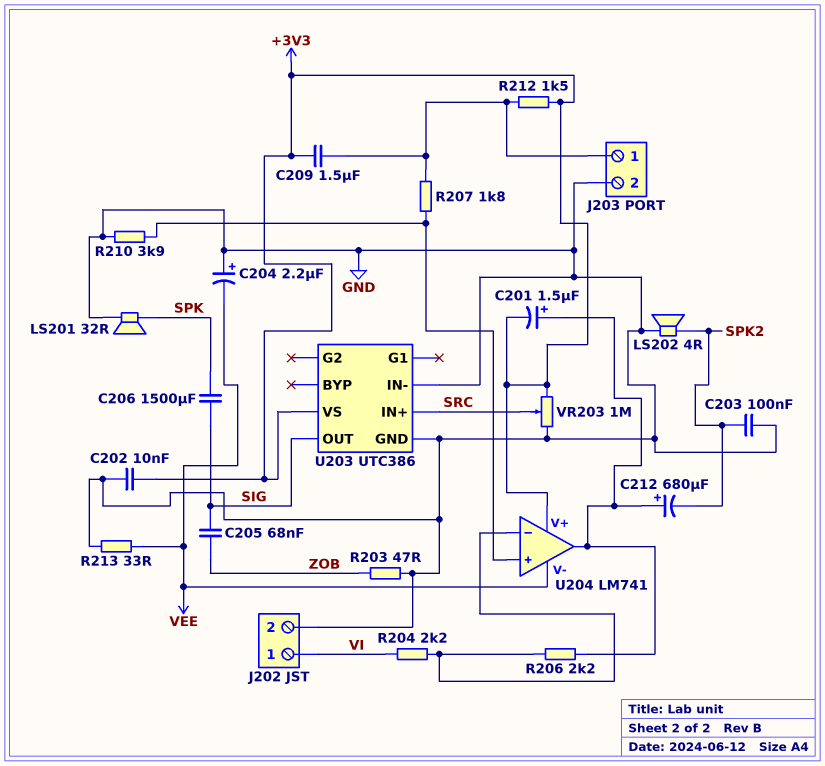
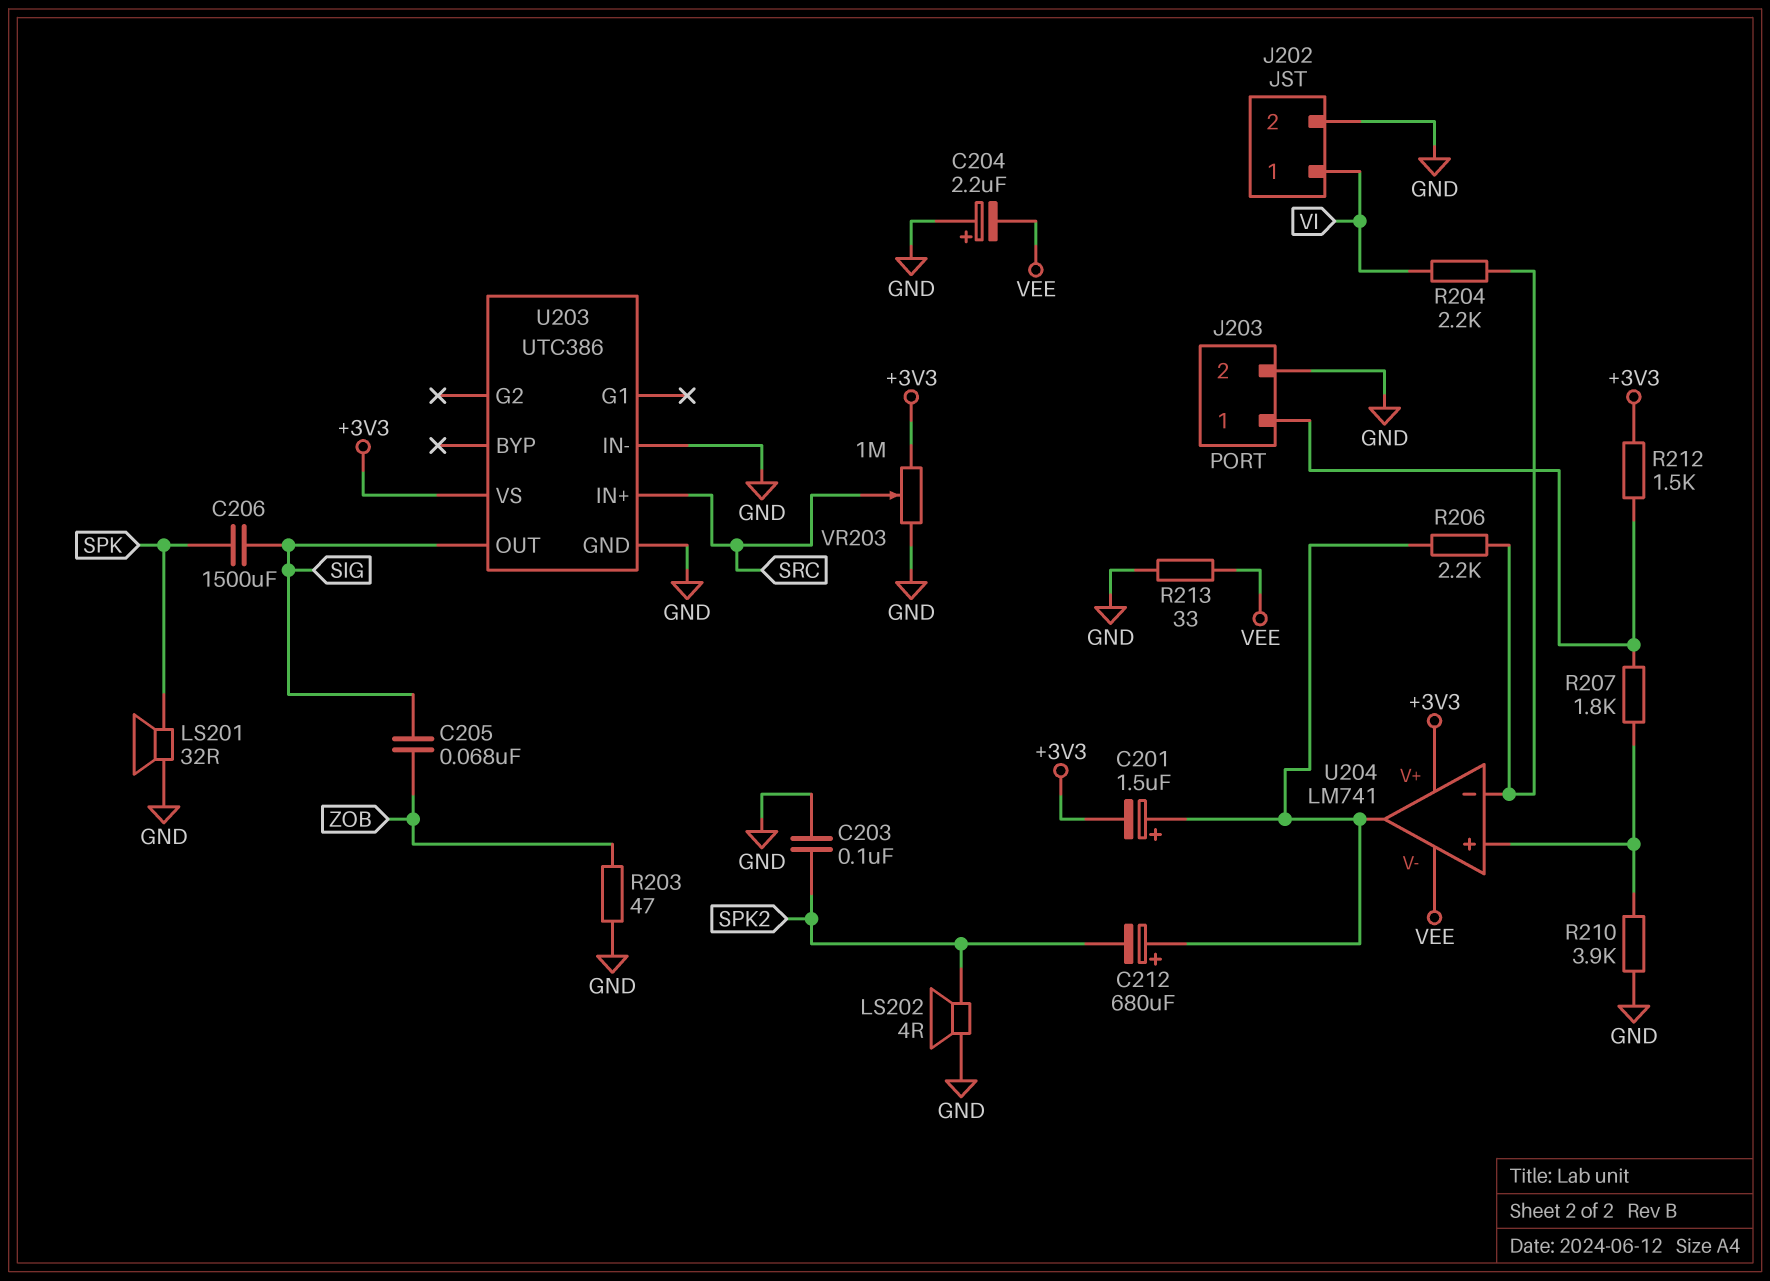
C202: 10nF (+3V3, GND) -> none
C209: 1.5uF (+3V3, J203/1) -> none

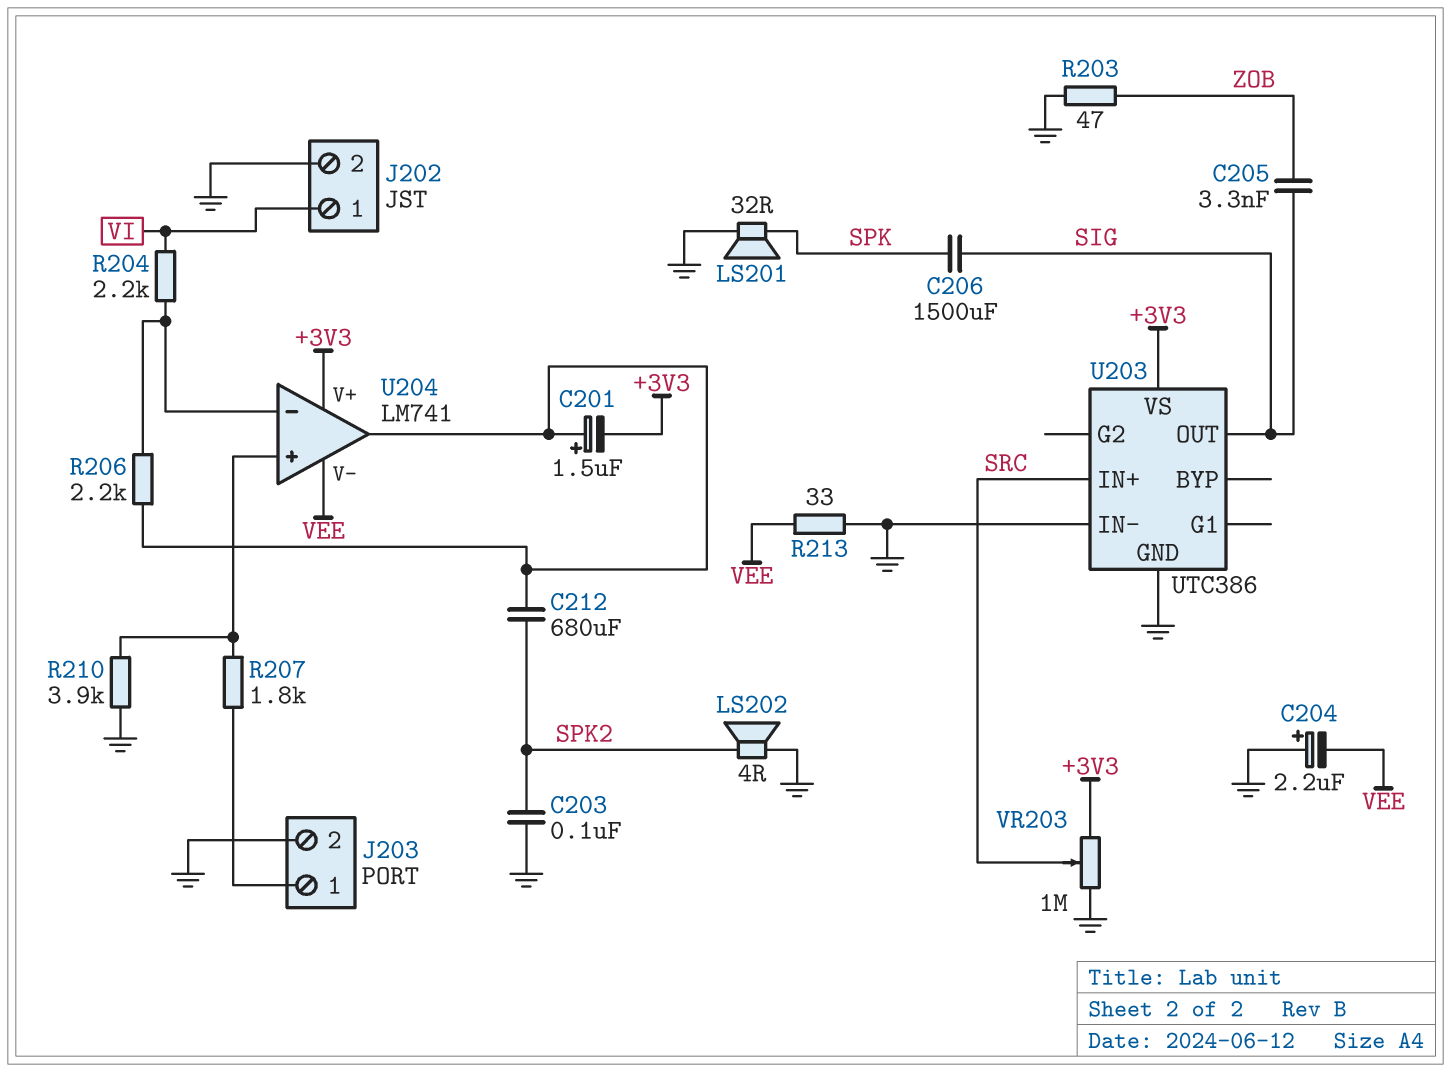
C205: 68nF (SIG, ZOB) -> 3.3nF (SIG, ZOB)
C212: 680uF (plus U204/out, minus SPK2) -> 680uF (SPK2, U204/out)
R212: 1.5k (+3V3, J203/1) -> none

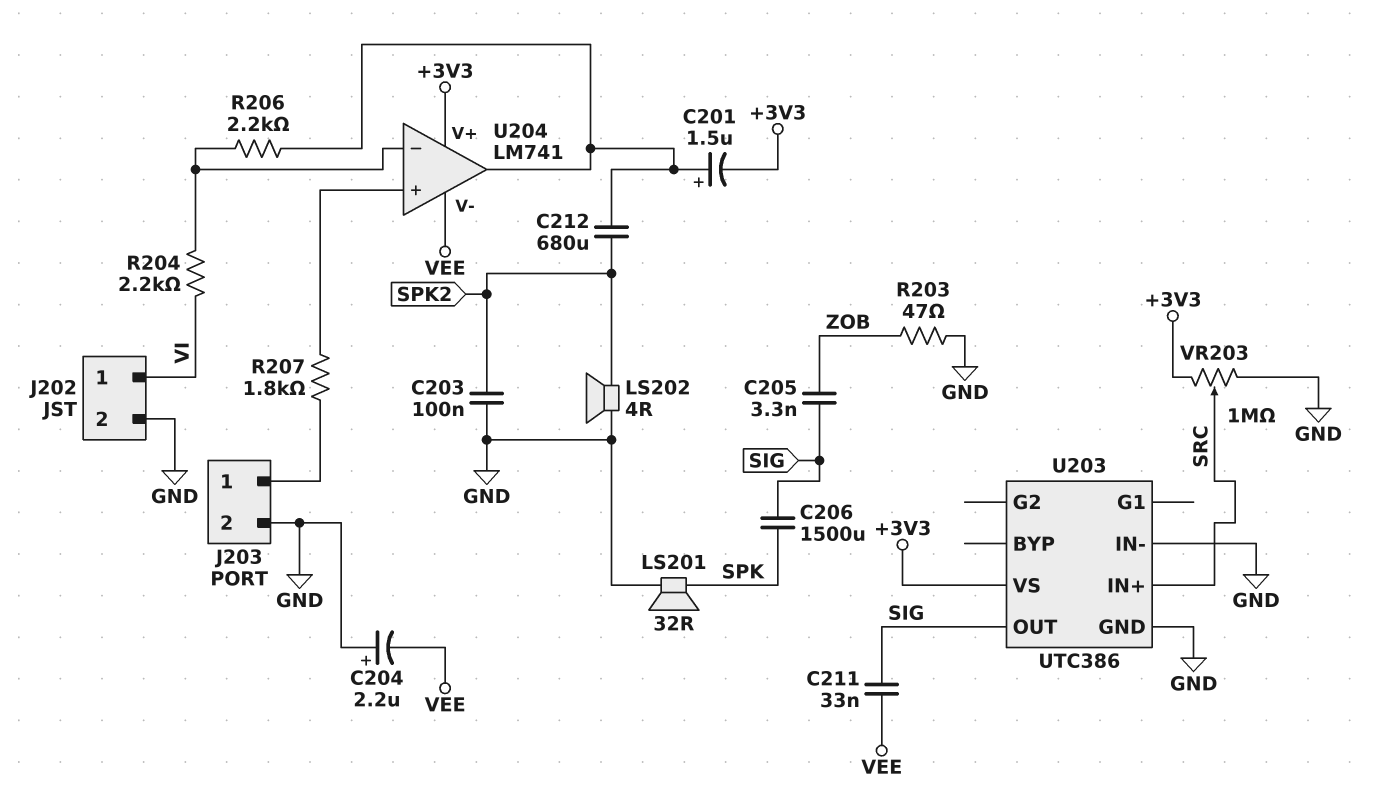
C211: none -> 33nF (SIG, VEE)
R210: 3.9k (GND, U204/in+) -> none
R213: 33 (GND, VEE) -> none

